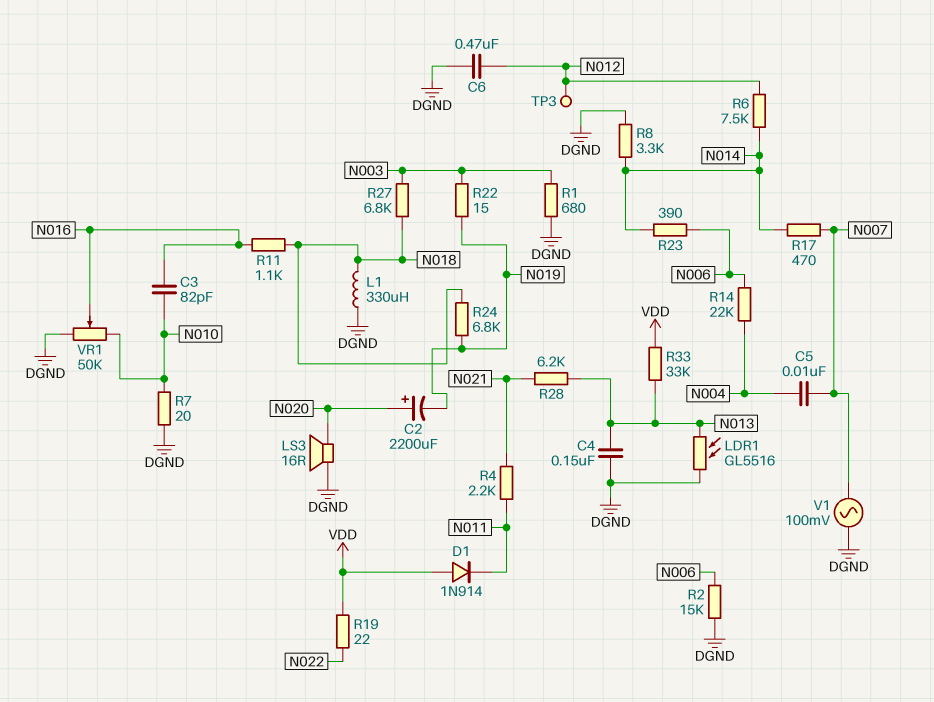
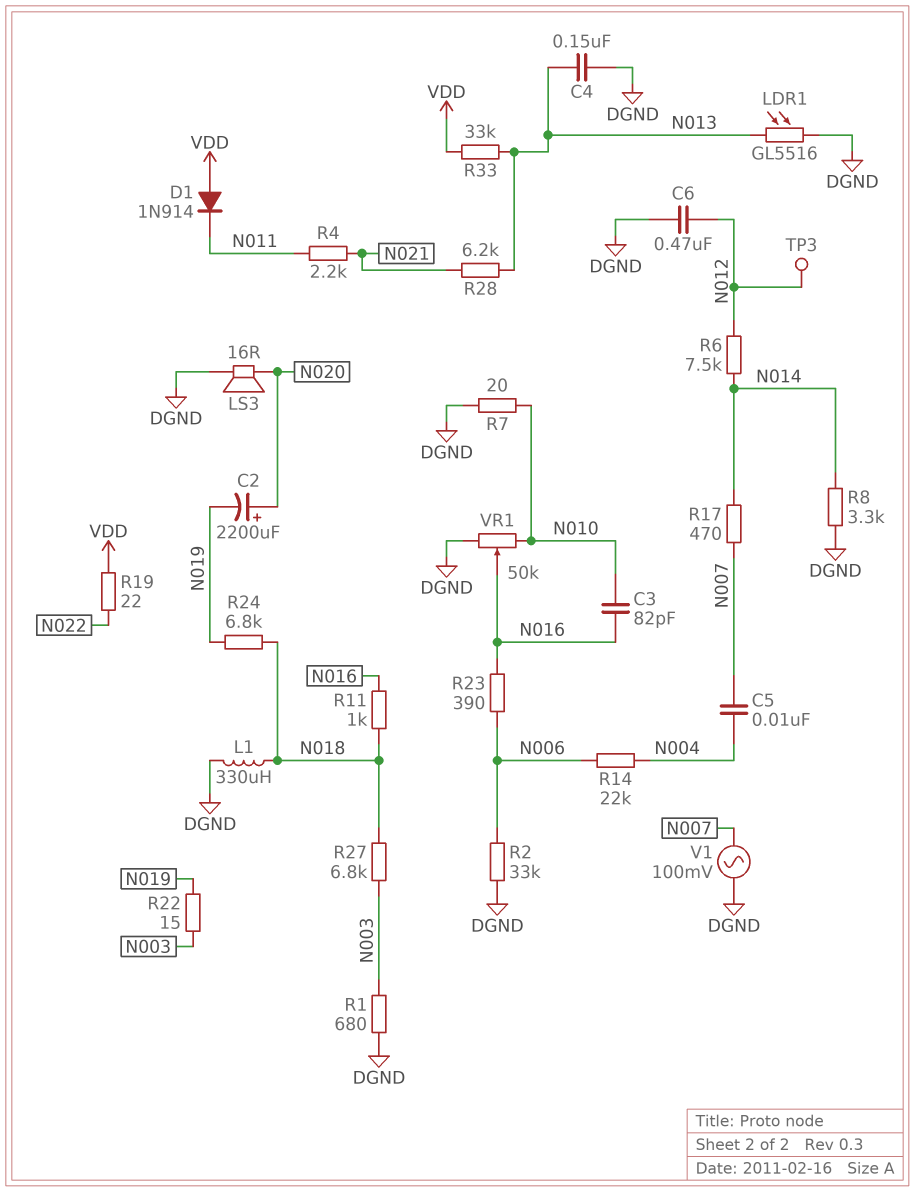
R2: 15k (DGND, N006) -> 33k (DGND, N006)
R11: 1.1k (N016, N018) -> 1k (N016, N018)
R23: 390 (N006, N014) -> 390 (N006, N016)

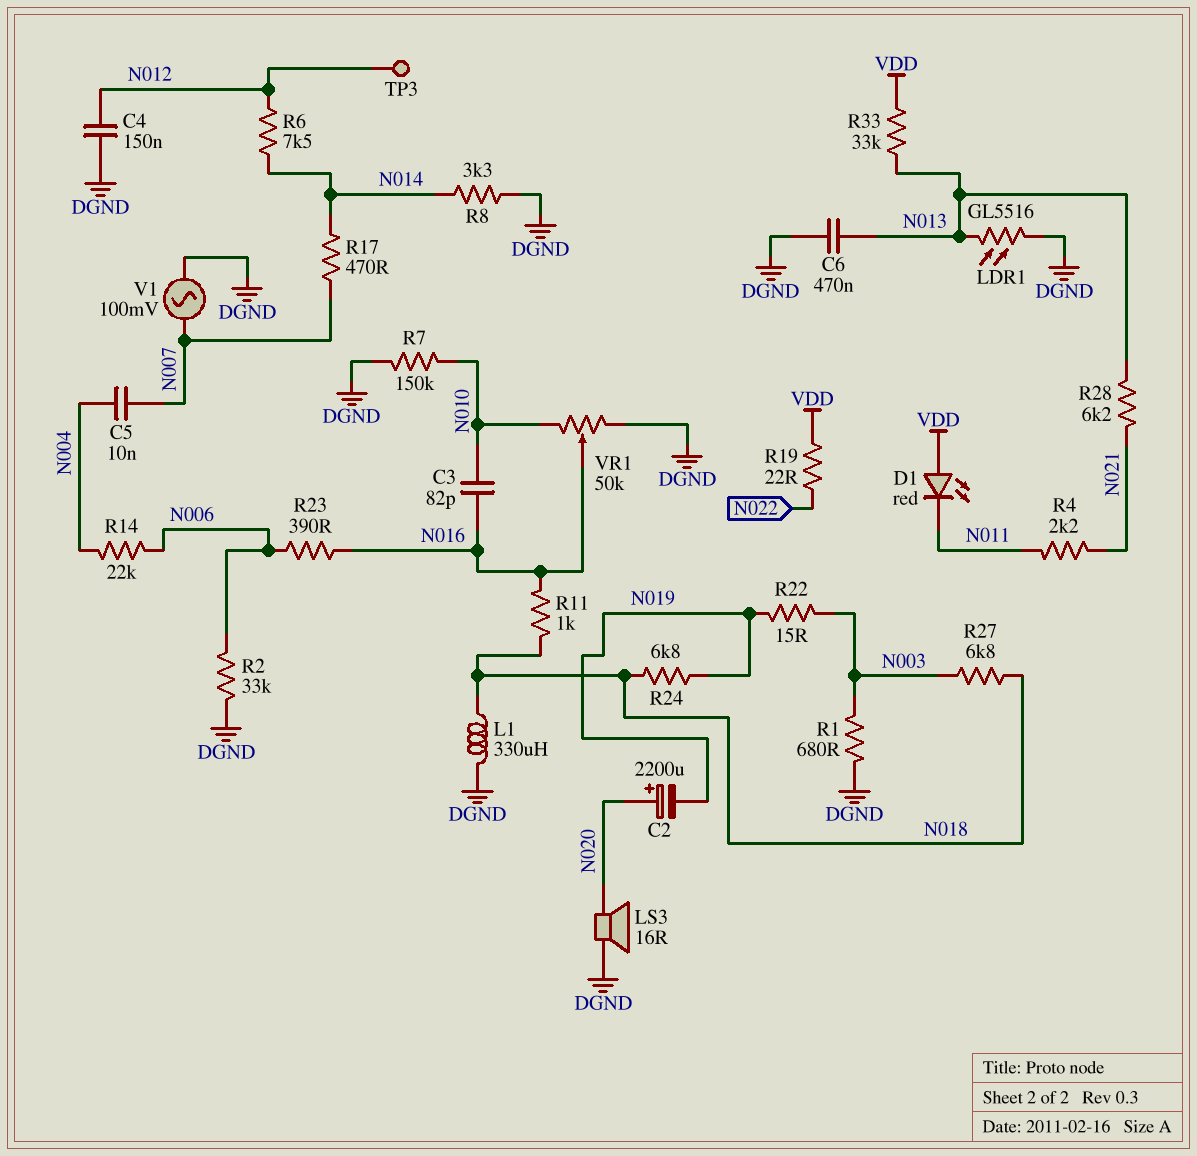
C4: 150nF (DGND, N013) -> 150nF (DGND, N012)
C6: 470nF (DGND, N012) -> 470nF (DGND, N013)
D1: diode 1N914 (A VDD, K N011) -> LED red (A VDD, K N011)
R7: 20 (DGND, N010) -> 150k (DGND, N010)

